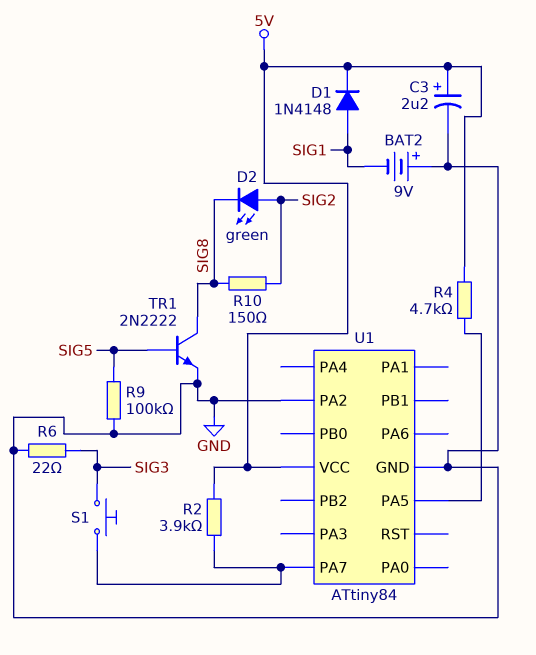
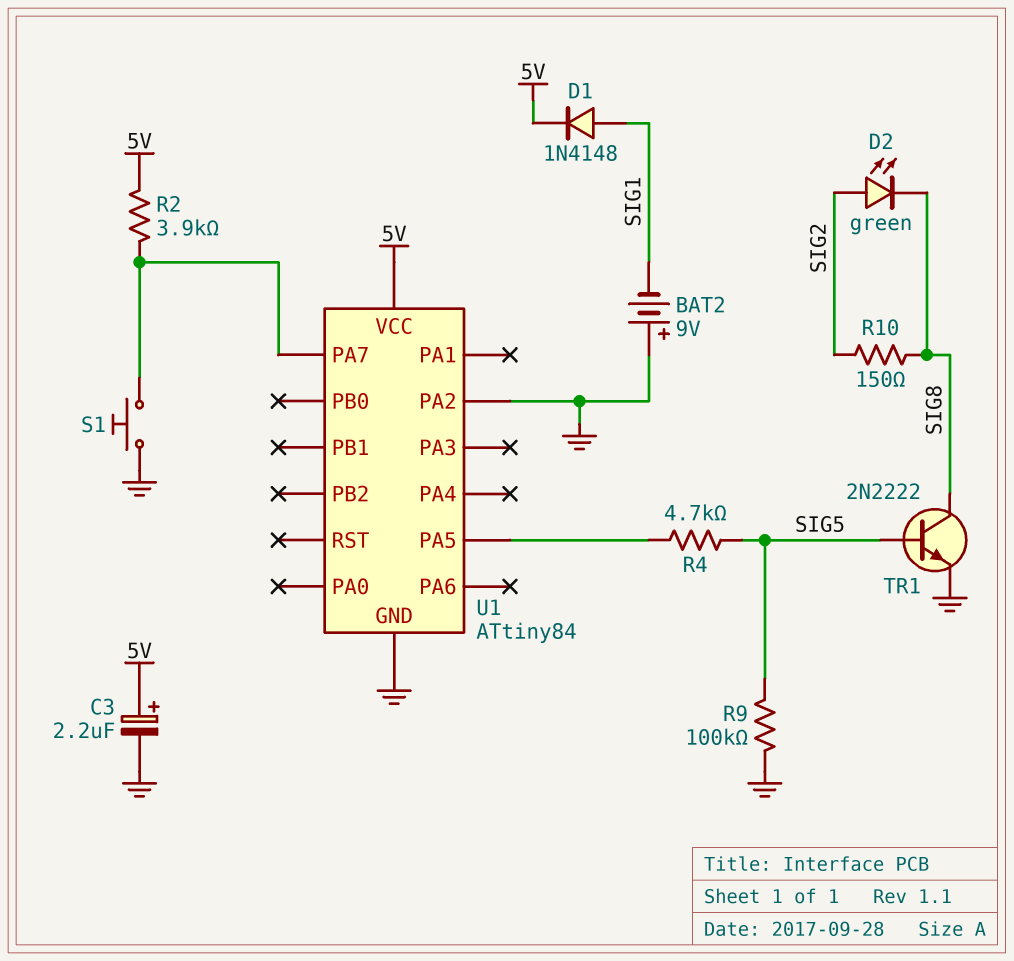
R4: 4.7k (5V, U1/PA5) -> 4.7k (SIG5, U1/PA5)
R6: 22 (GND, SIG3) -> none
S1: button (SIG3, U1/PA7) -> button (GND, U1/PA7)

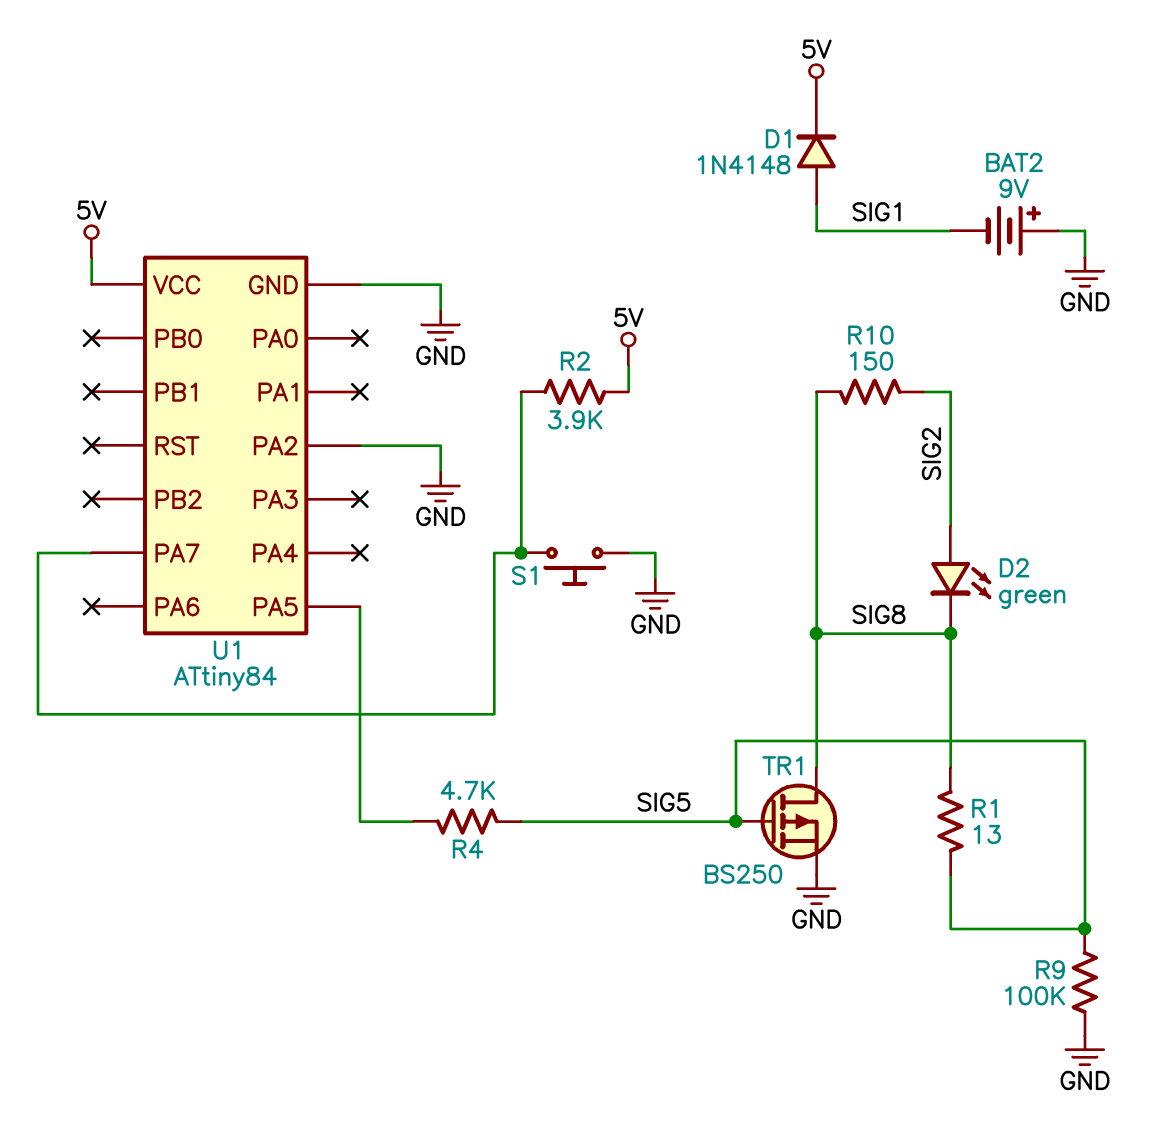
C3: 2.2uF (plus 5V, minus GND) -> none
R1: none -> 13 (SIG5, SIG8)
TR1: NPN 2N2222 (B SIG5, C SIG8, E GND) -> PMOS BS250 (G SIG5, D SIG8, S GND)

